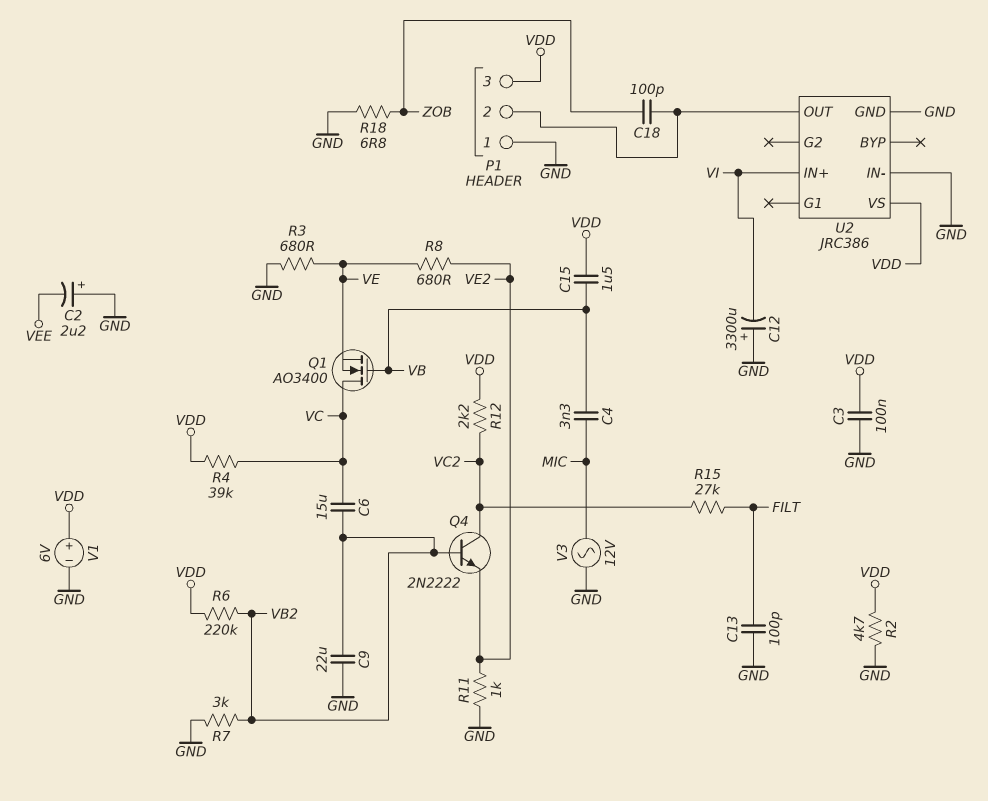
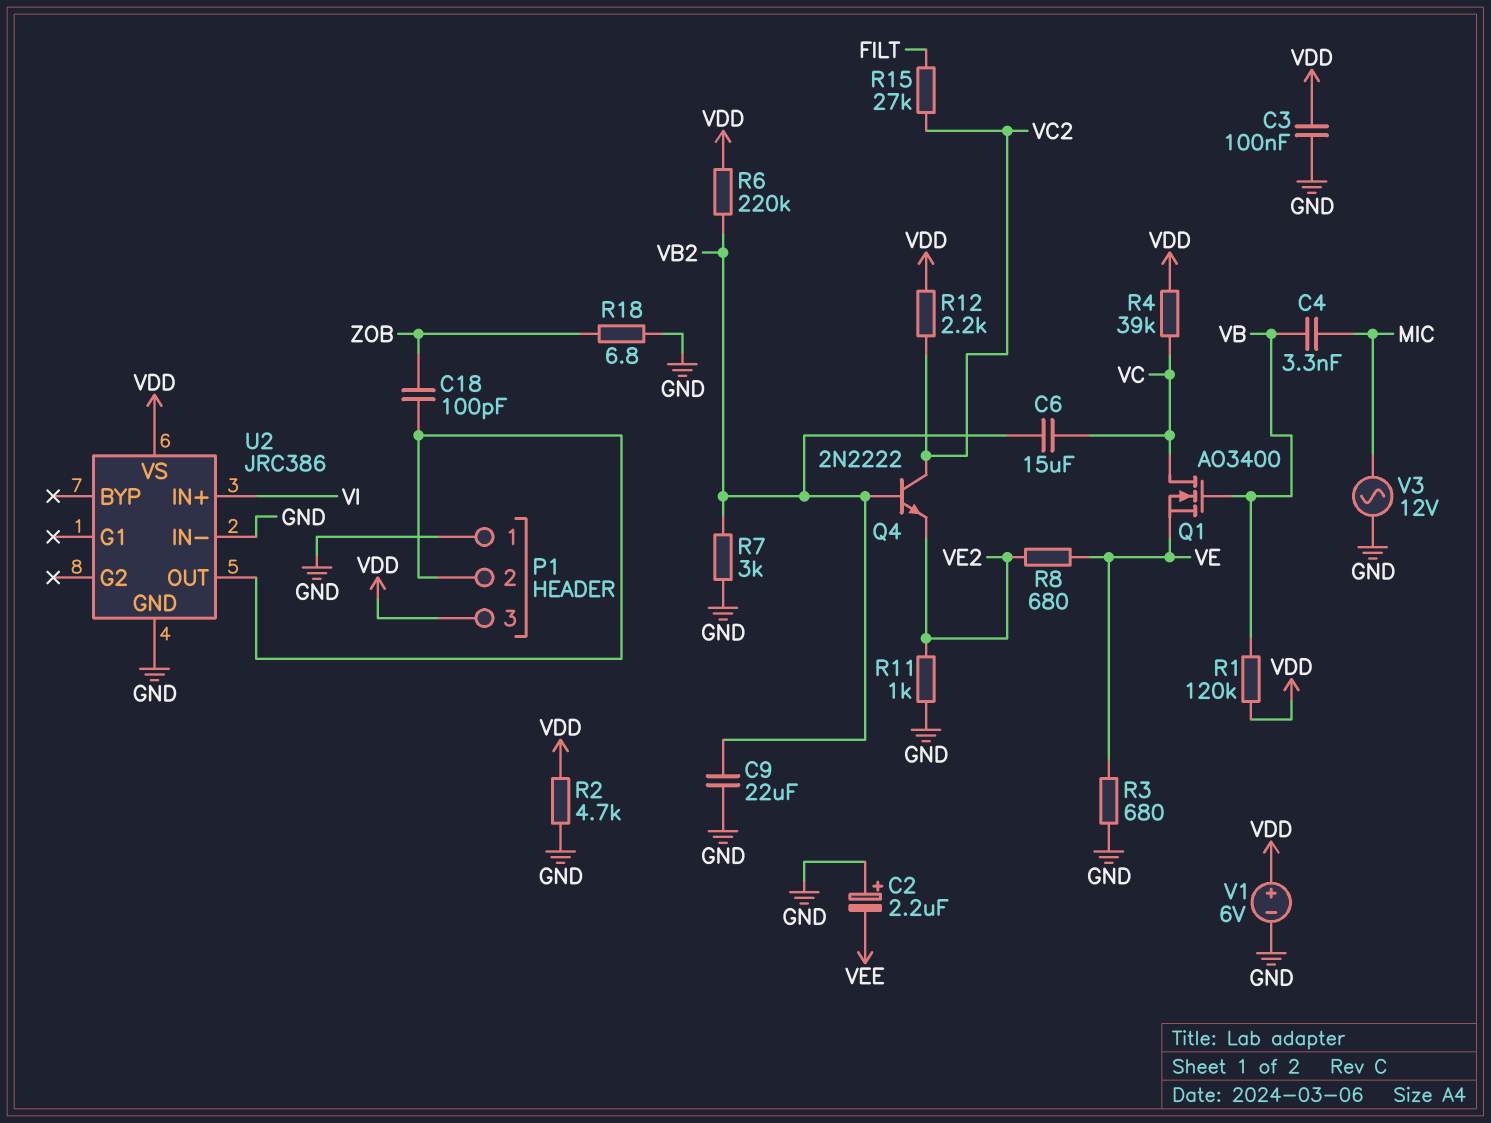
C12: 3300uF (plus GND, minus VI) -> none
C13: 100pF (FILT, GND) -> none
C15: 1.5uF (VB, VDD) -> none
R1: none -> 120k (VB, VDD)

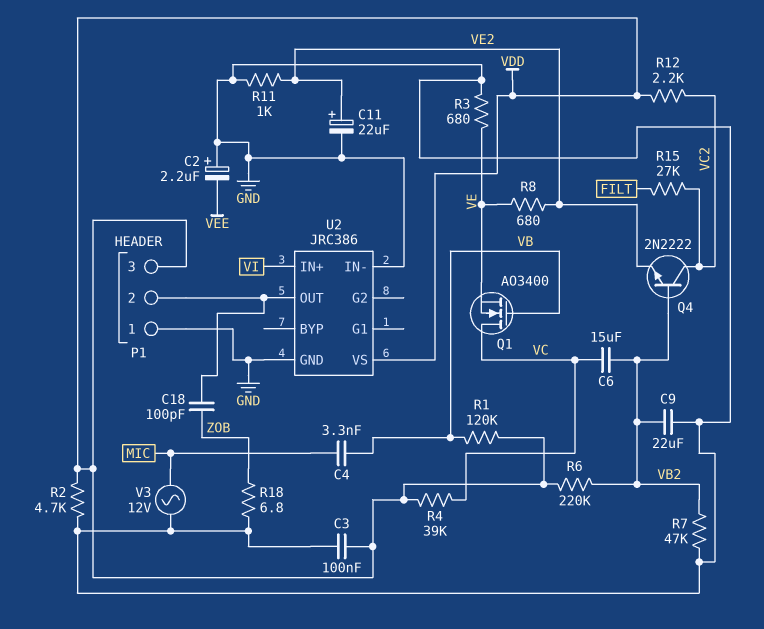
C11: none -> 22uF (plus VE2, minus GND)
R7: 3k (GND, VB2) -> 47k (GND, VB2)
V1: 6V (plus VDD, minus GND) -> none

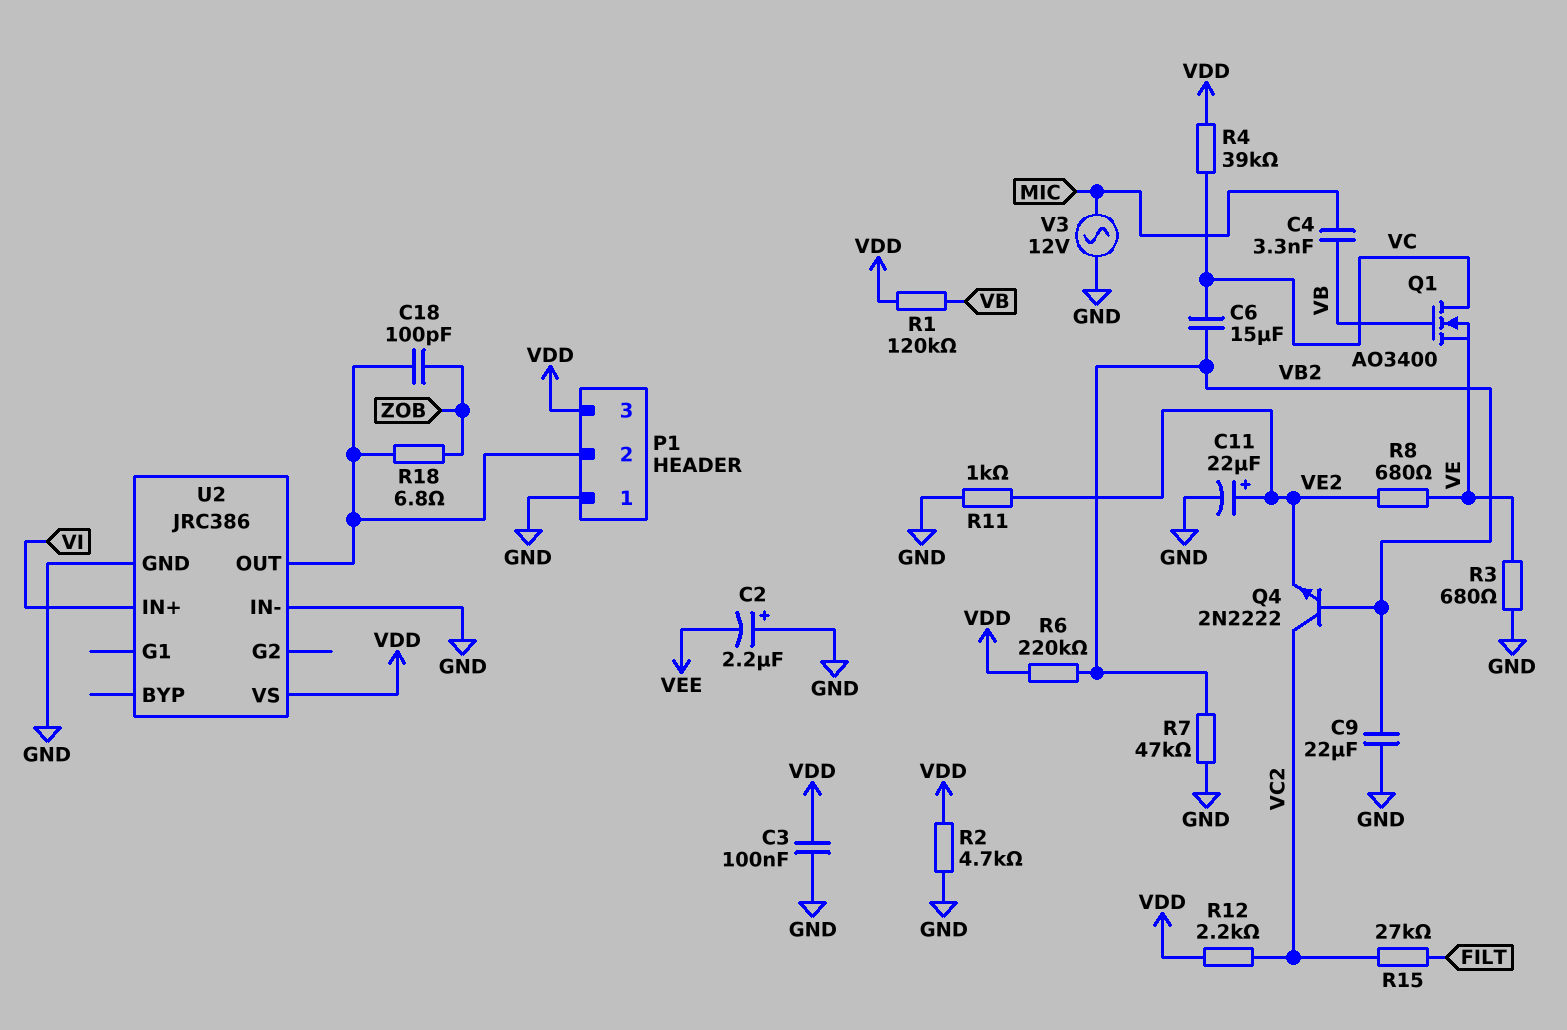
R18: 6.8 (GND, ZOB) -> 6.8 (P1/2, ZOB)

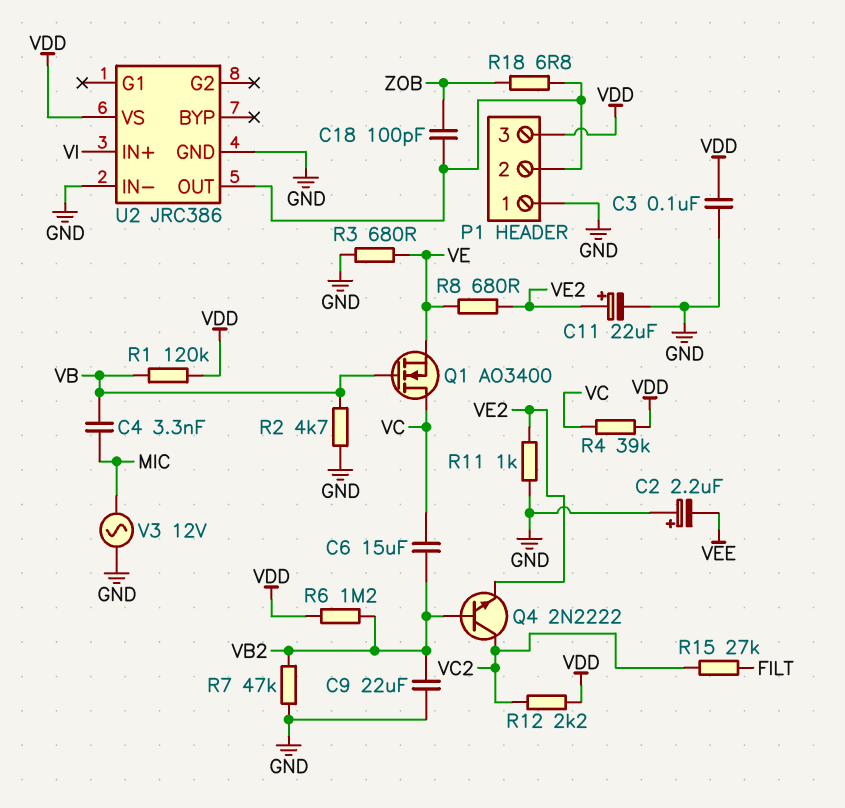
R2: 4.7k (GND, VDD) -> 4.7k (GND, VB)
R6: 220k (VB2, VDD) -> 1.2M (VB2, VDD)

